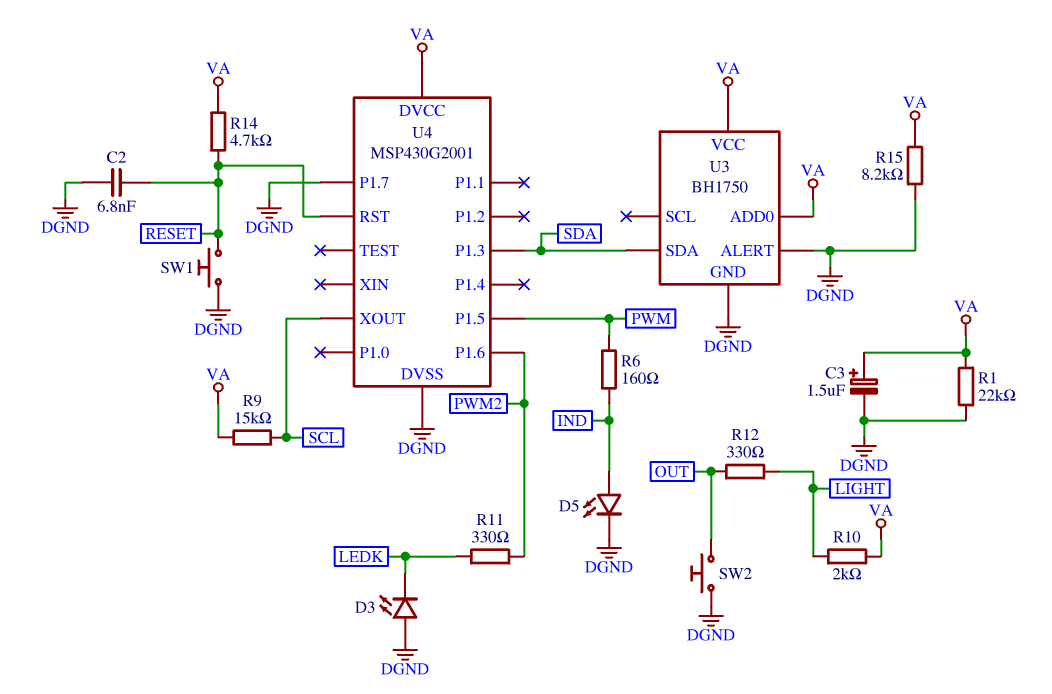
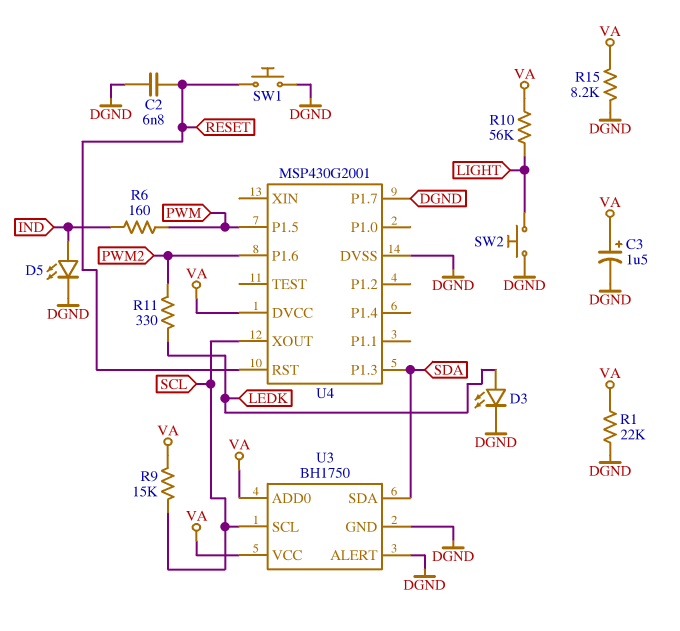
D3: LED (A DGND, K LEDK) -> LED (A LEDK, K DGND)
R10: 2k (LIGHT, VA) -> 56k (LIGHT, VA)
R12: 330 (LIGHT, OUT) -> none
R14: 4.7k (RESET, VA) -> none
SW2: button (DGND, OUT) -> button (DGND, LIGHT)
U3 pin SCL: none -> SCL

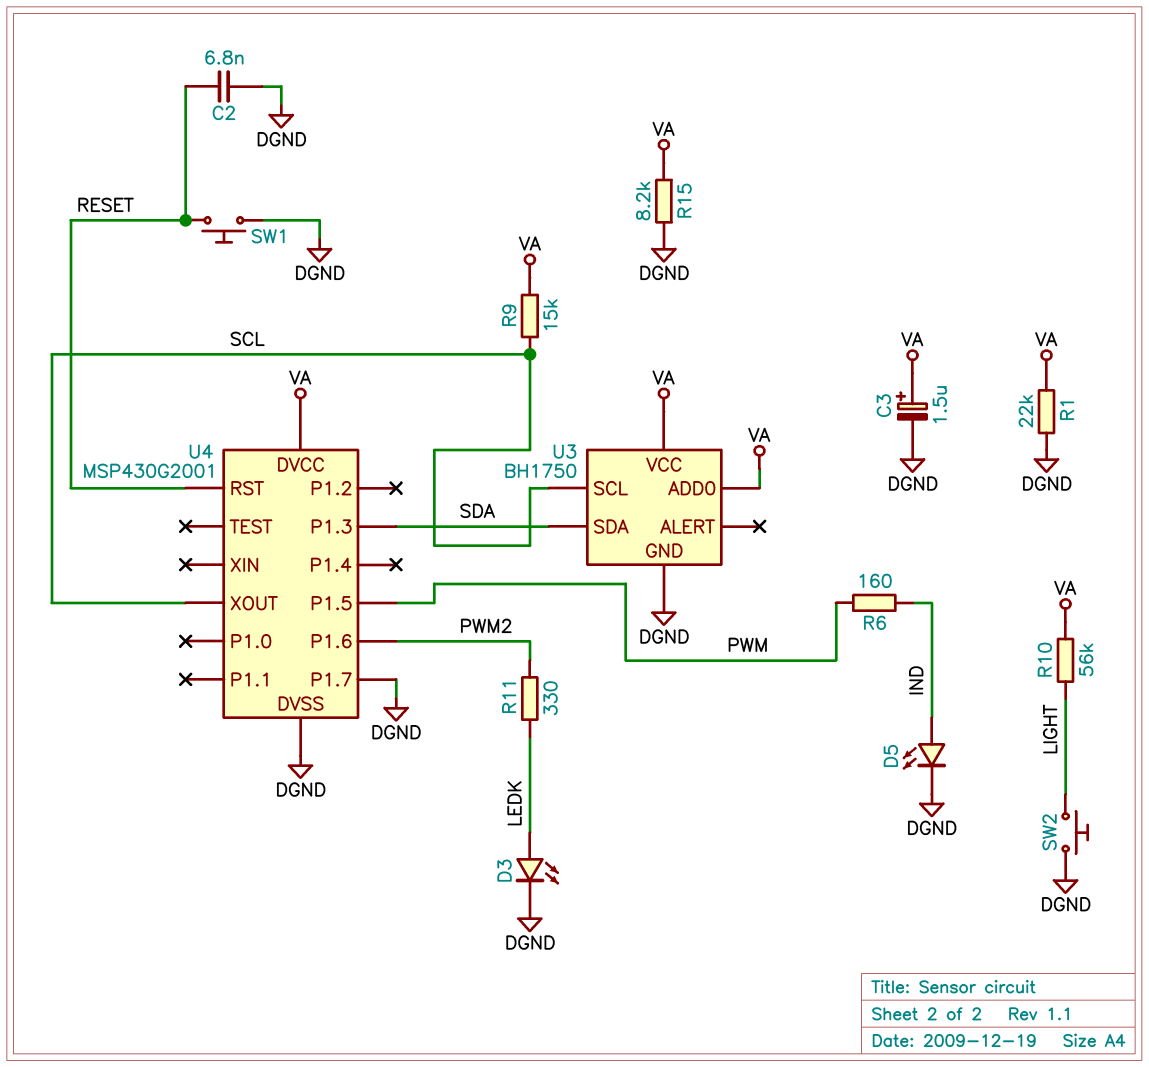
U3 pin ALERT: DGND -> none

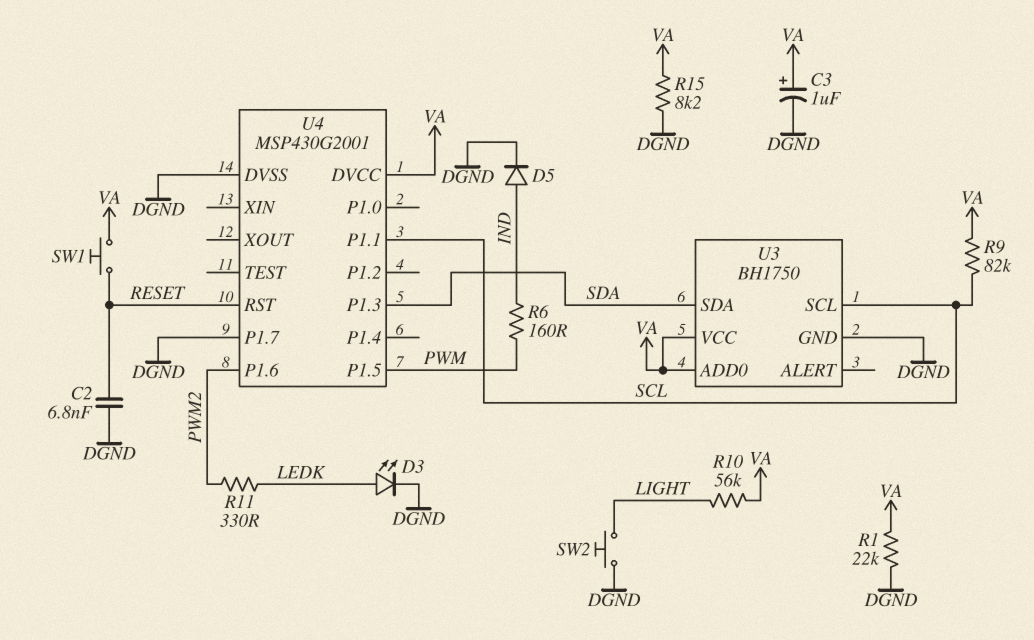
C3: 1.5uF (plus VA, minus DGND) -> 1uF (plus VA, minus DGND)
D5: LED (A IND, K DGND) -> diode (A IND, K DGND)
R9: 15k (SCL, VA) -> 82k (SCL, VA)
SW1: button (DGND, RESET) -> button (RESET, VA)
U4 pin P1.1: none -> SCL
U4 pin XOUT: SCL -> none

